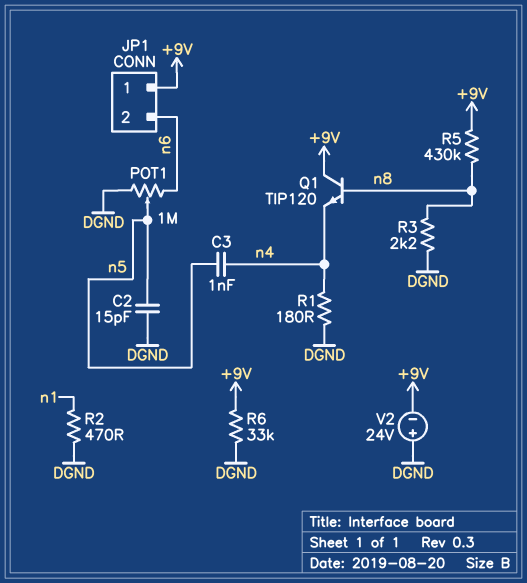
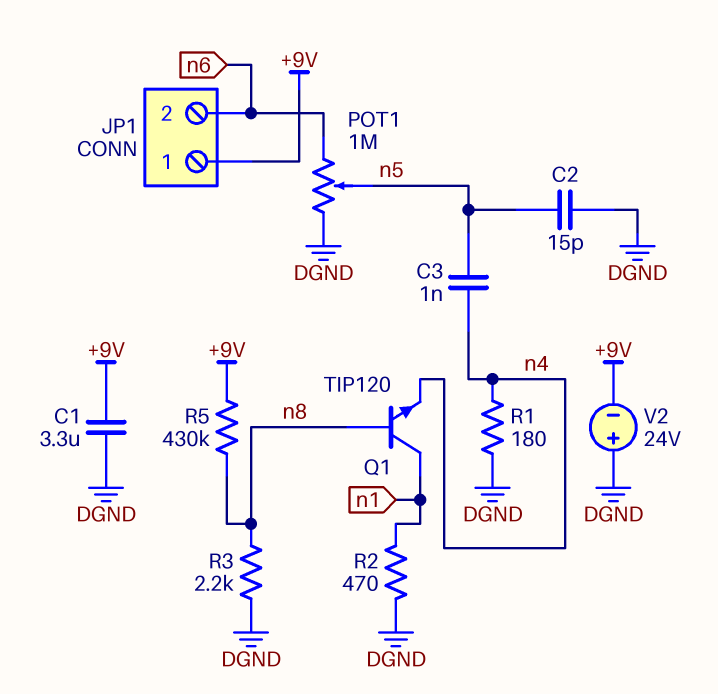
C1: none -> 3.3uF (+9V, DGND)
Q1: NPN TIP120 (B n8, C +9V, E n4) -> NPN TIP120 (B n8, C n1, E n4)
R6: 33k (+9V, DGND) -> none

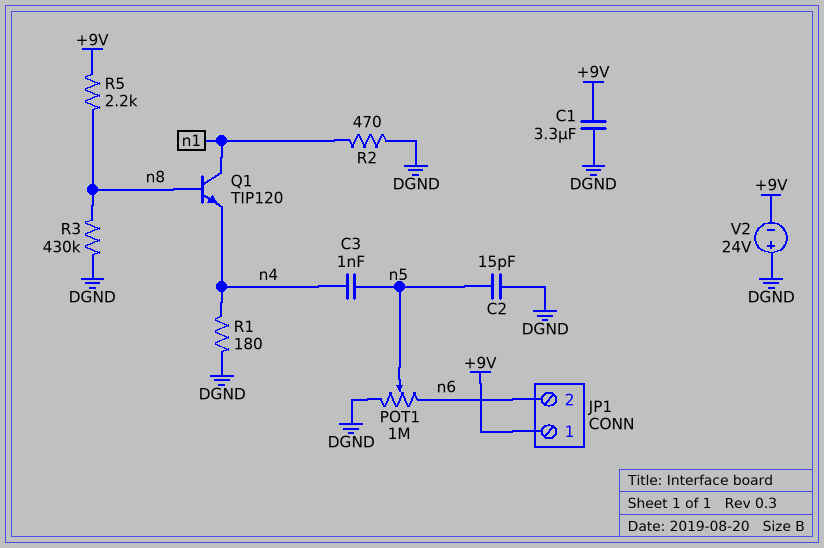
R3: 2.2k (DGND, n8) -> 430k (DGND, n8)
R5: 430k (+9V, n8) -> 2.2k (+9V, n8)

